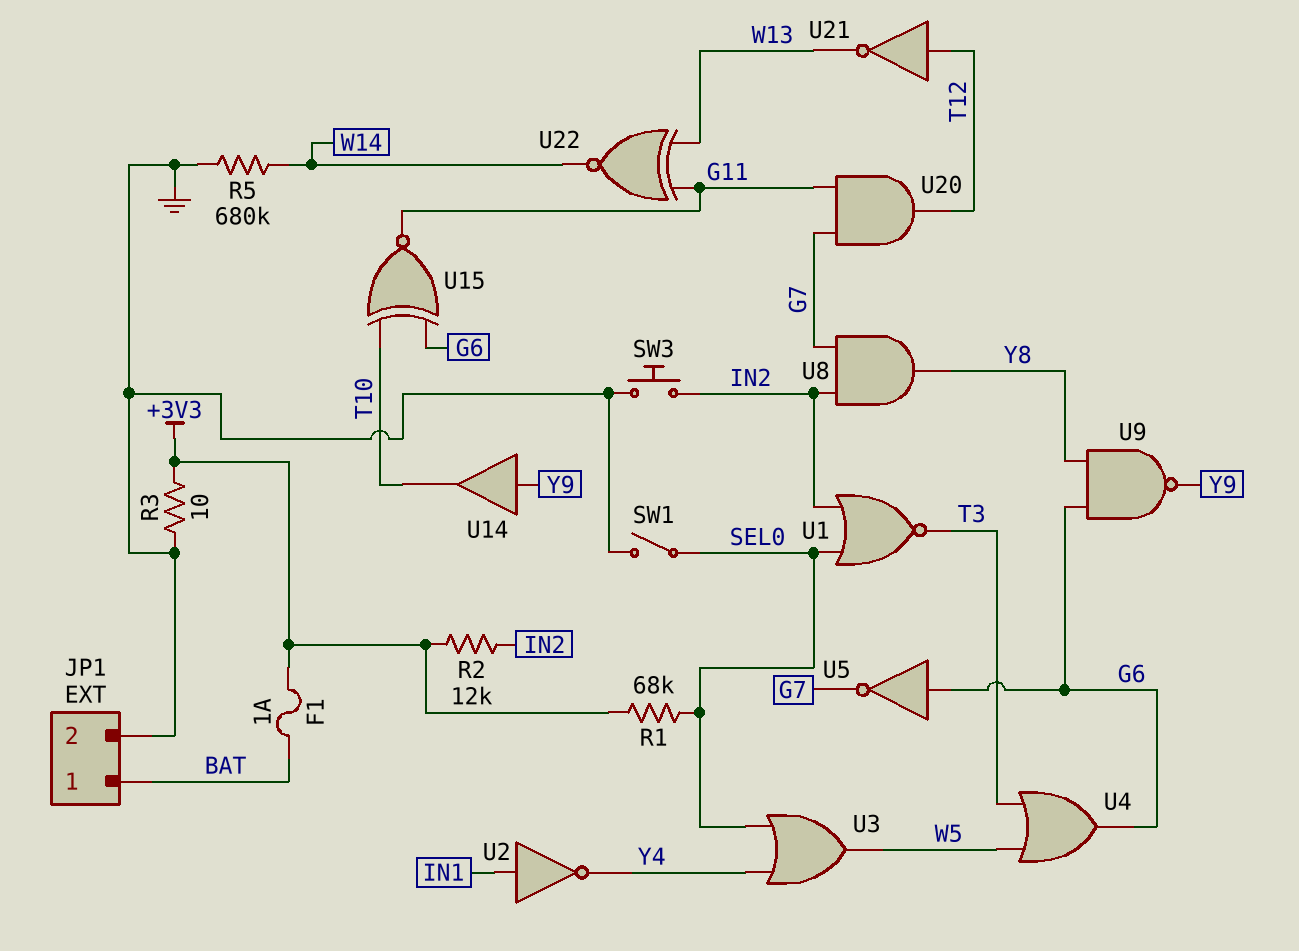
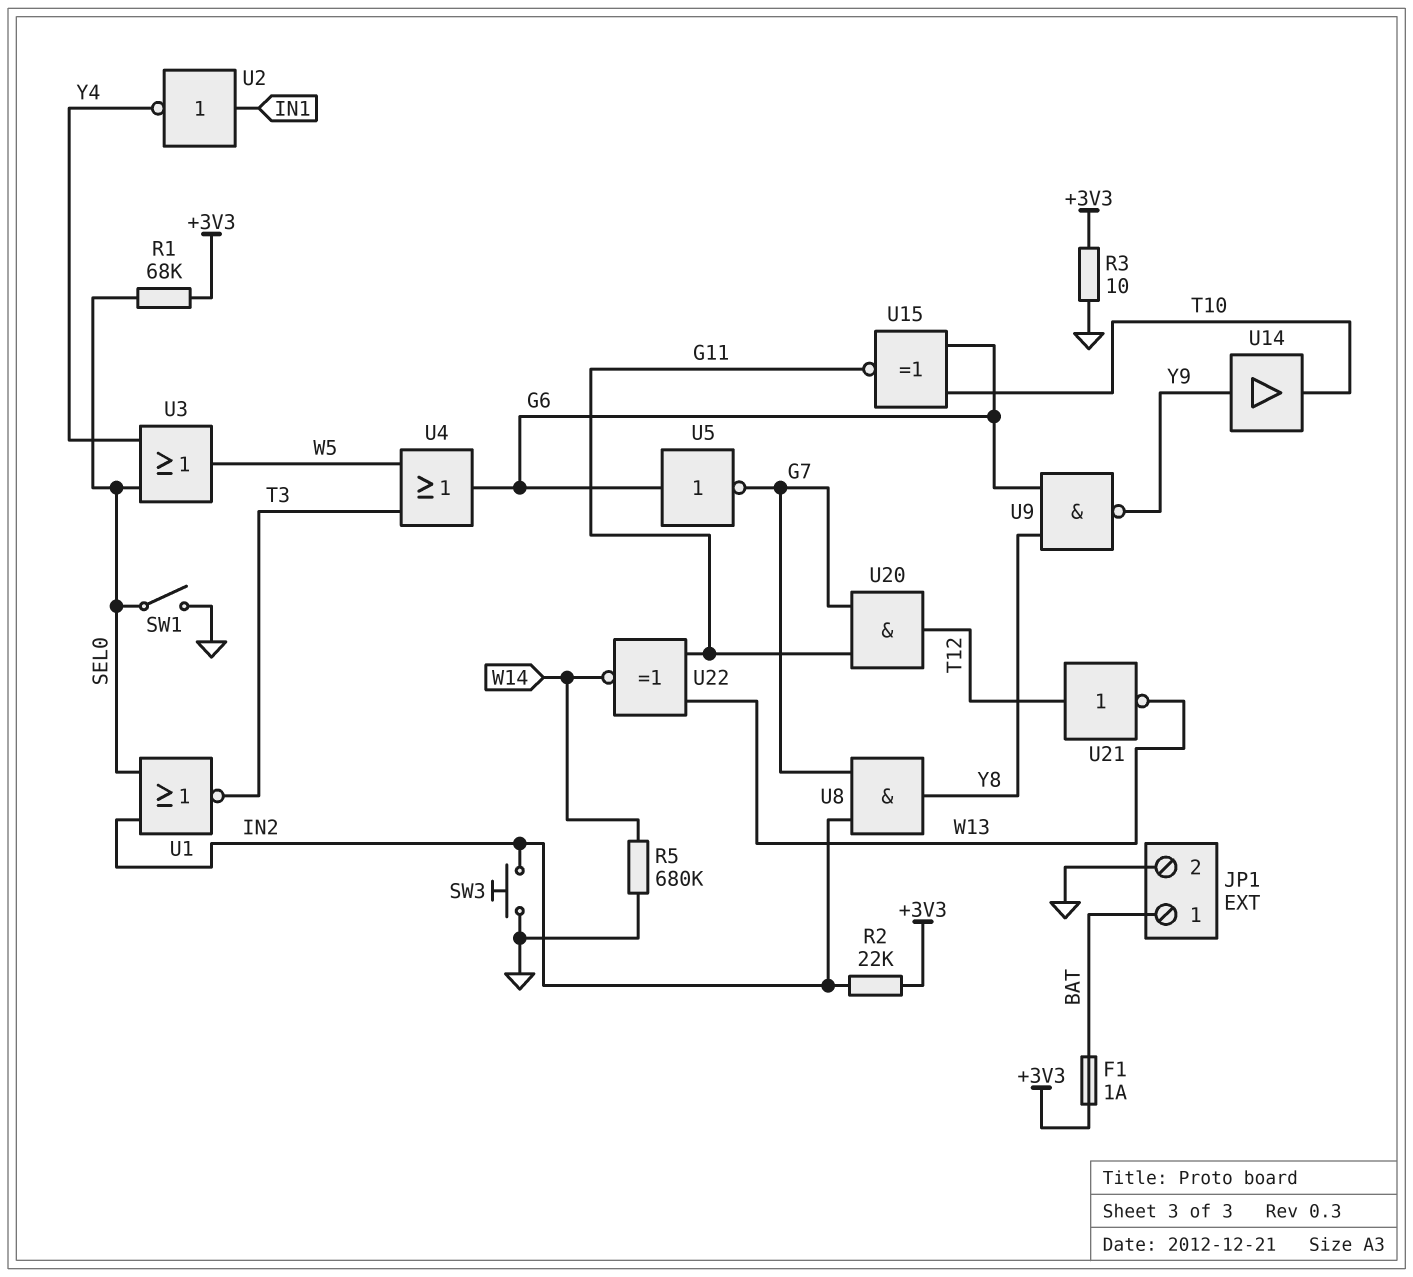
R2: 12k (+3V3, IN2) -> 22k (+3V3, IN2)

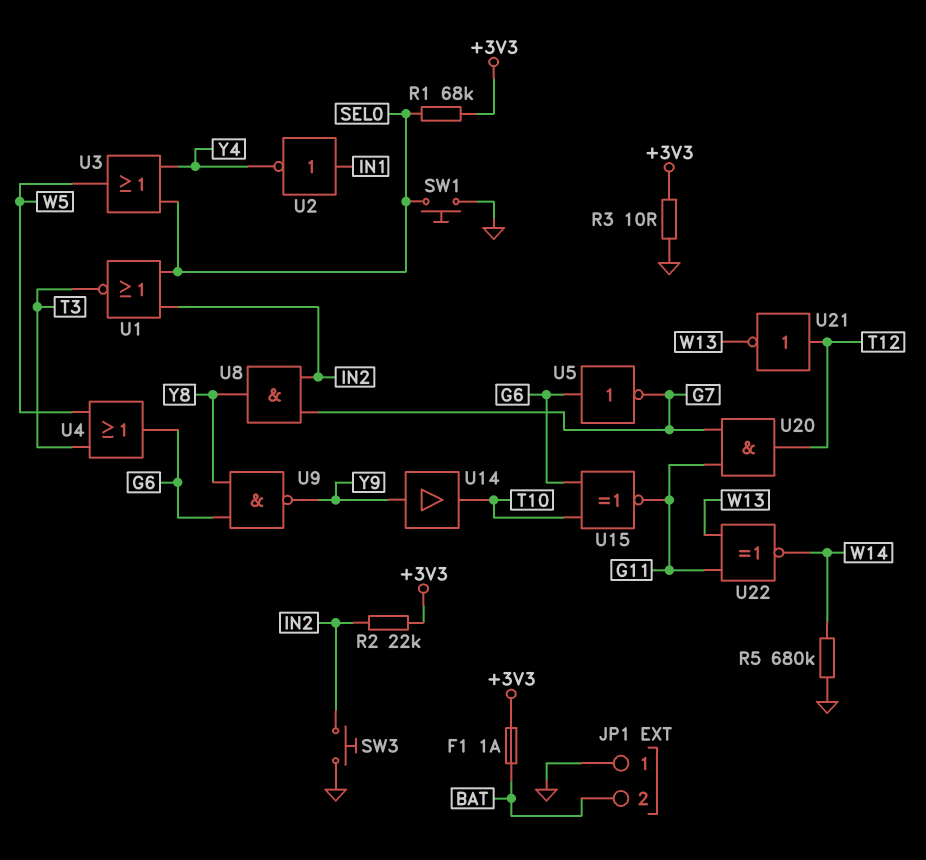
JP1 pin 1: BAT -> GND
JP1 pin 2: GND -> BAT
SW1: switch (GND, SEL0) -> button (GND, SEL0)

